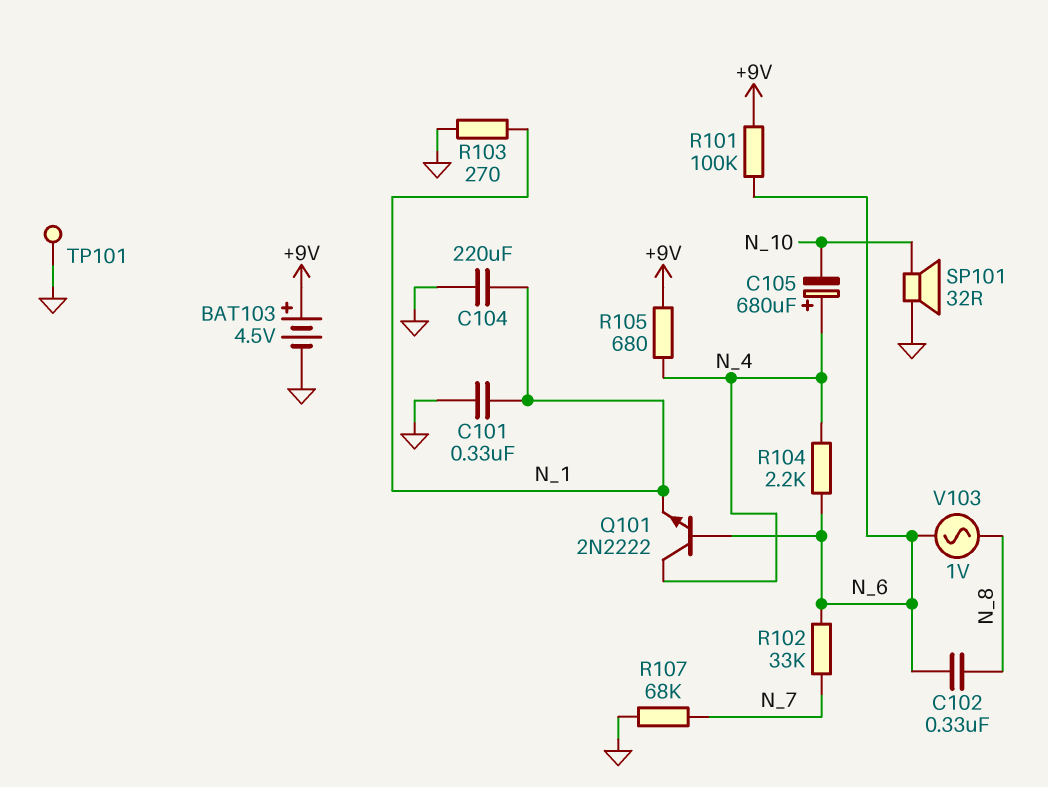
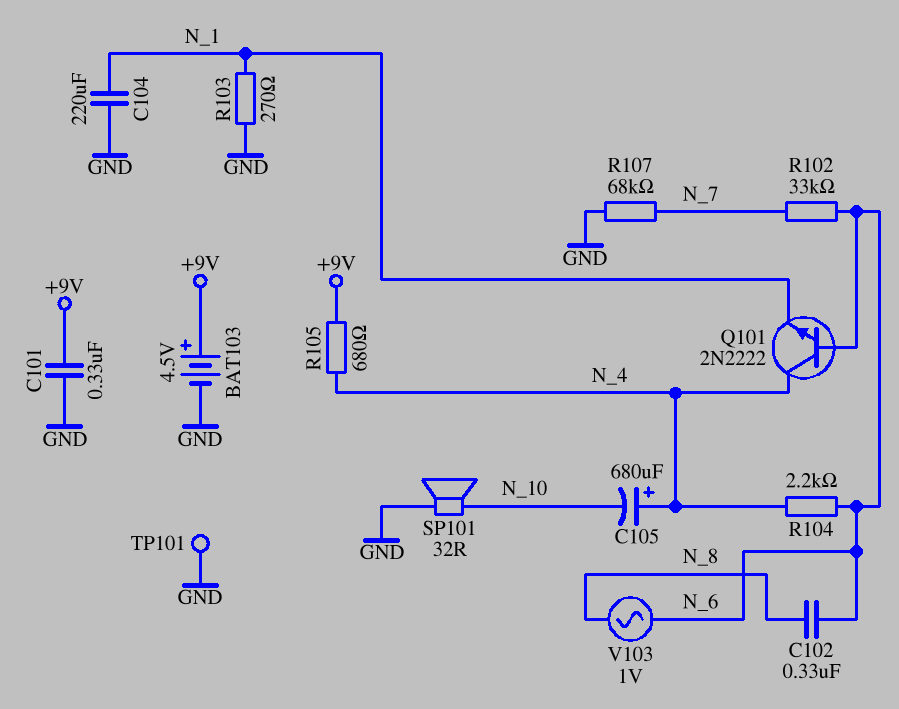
C101: 330nF (GND, N_1) -> 330nF (+9V, GND)
R101: 100k (+9V, N_6) -> none

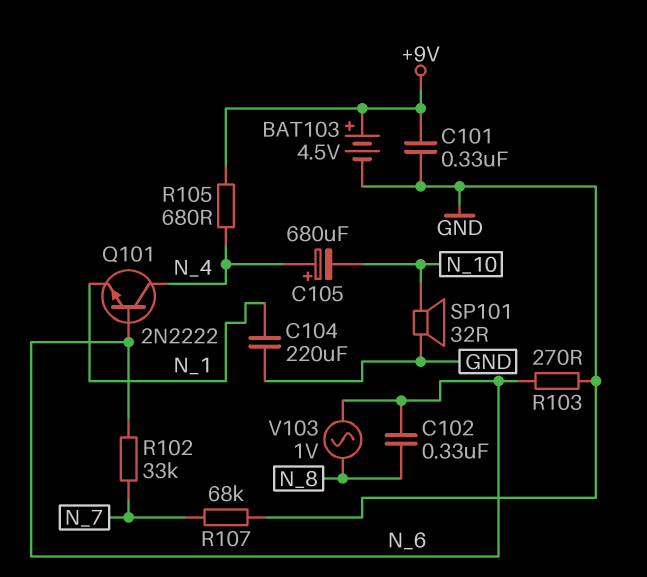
R103: 270 (GND, N_1) -> 270 (GND, N_6)
R104: 2.2k (N_4, N_6) -> none
TP101: test point (GND) -> none

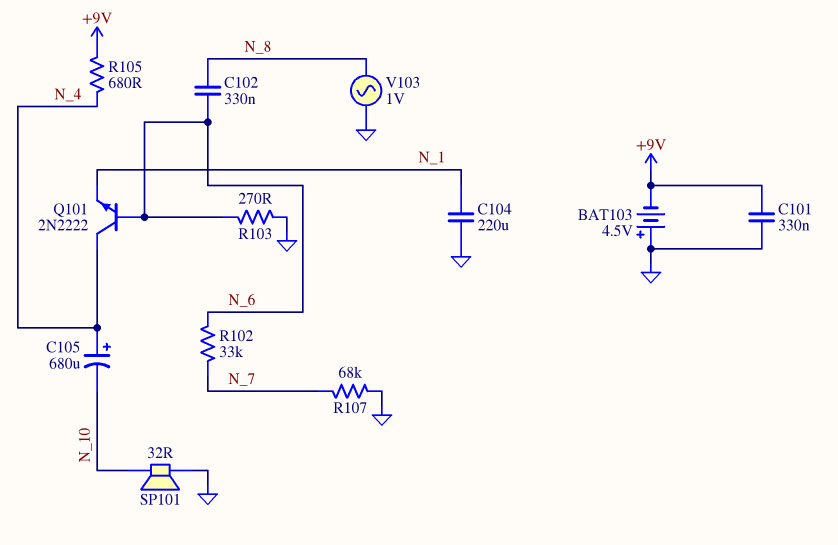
BAT103: 4.5V (plus +9V, minus GND) -> 4.5V (plus GND, minus +9V)
V103: AC 1V (N_6, N_8) -> AC 1V (GND, N_8)

